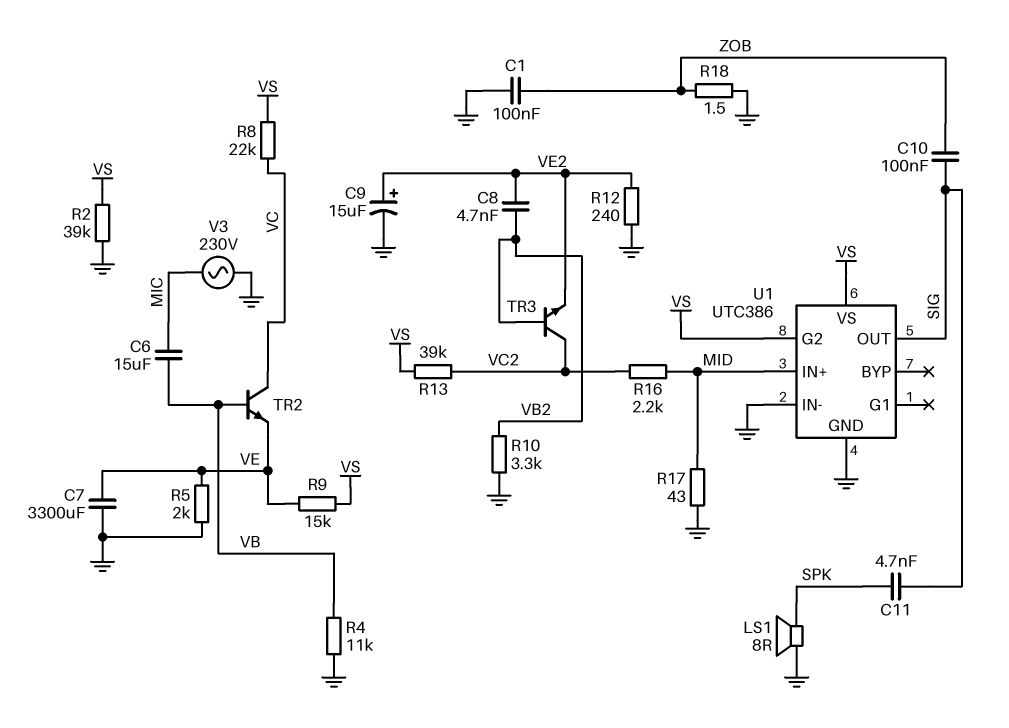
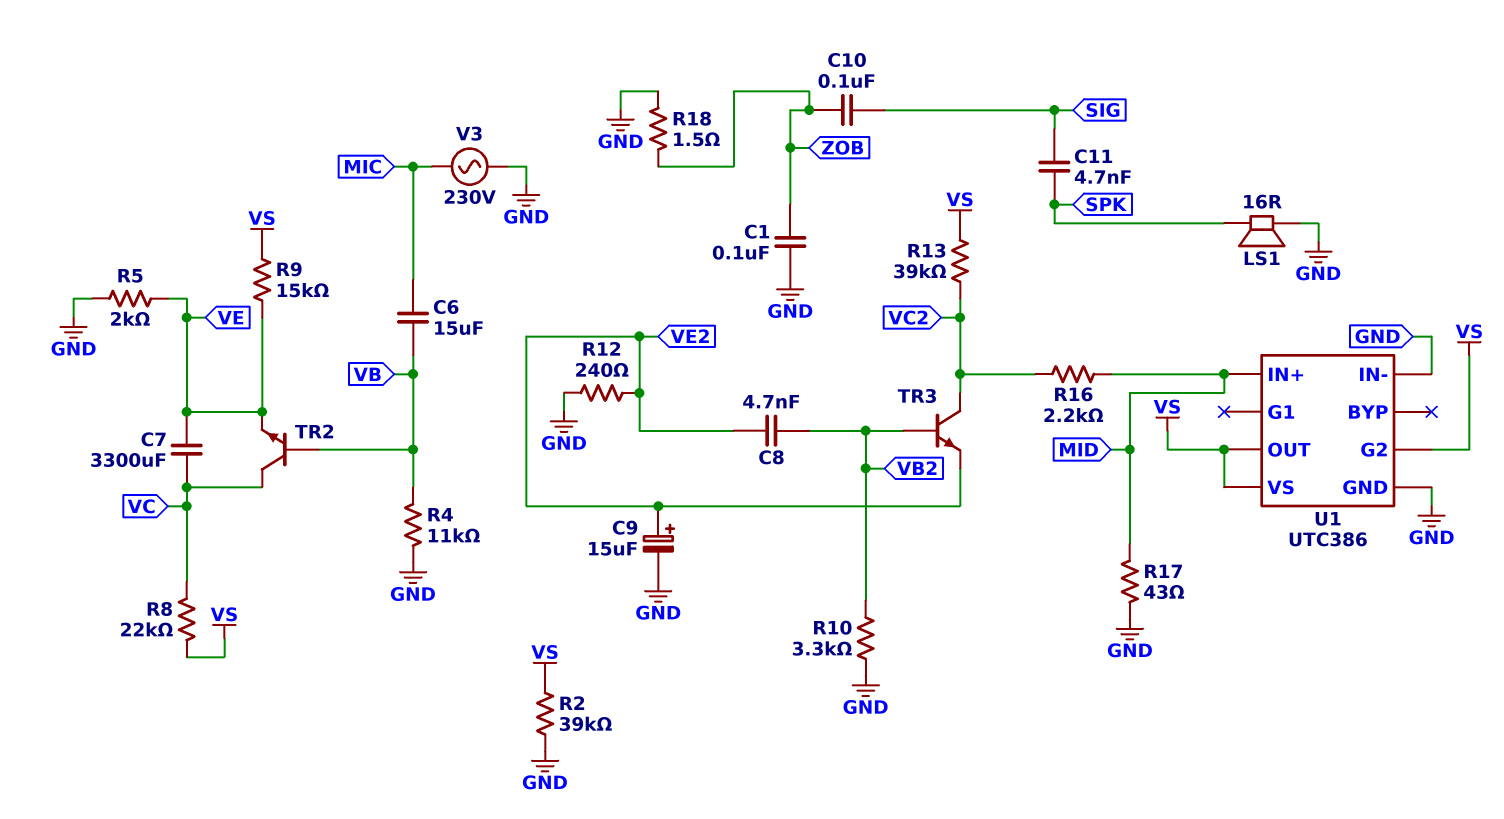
C7: 3300uF (GND, VE) -> 3300uF (VC, VE)
LS1: speaker 8R (GND, SPK) -> speaker 16R (GND, SPK)
U1 pin OUT: SIG -> VS

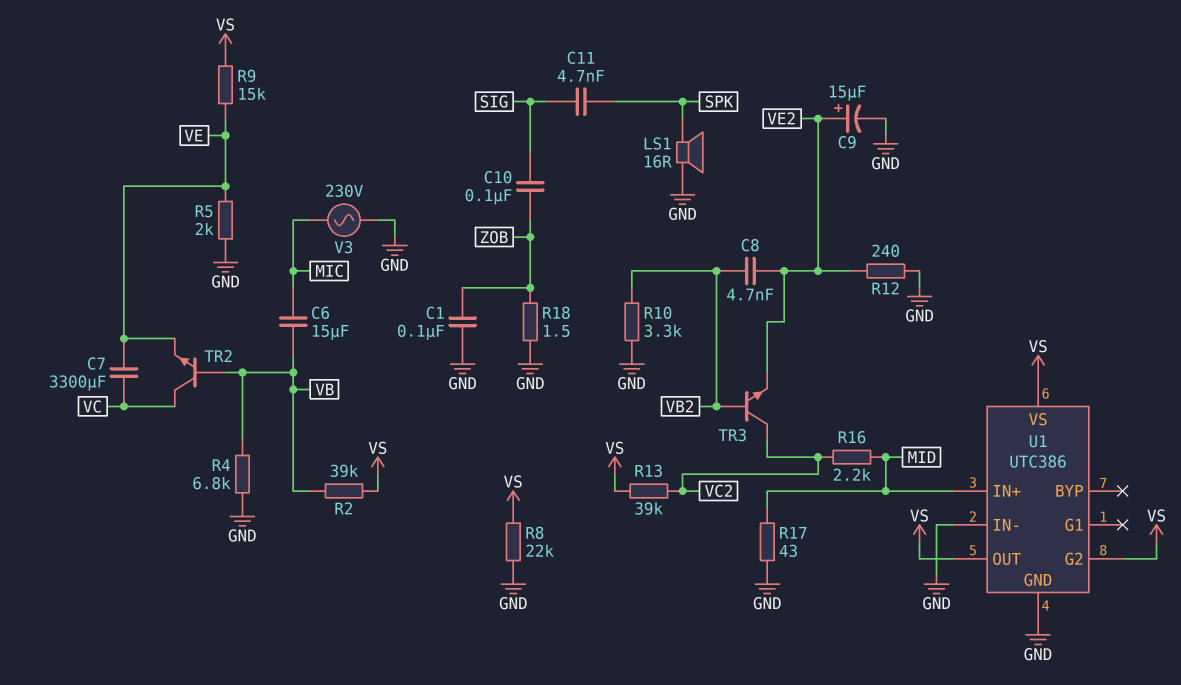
R2: 39k (GND, VS) -> 39k (VB, VS)
R4: 11k (GND, VB) -> 6.8k (GND, VB)
R8: 22k (VC, VS) -> 22k (GND, VS)

